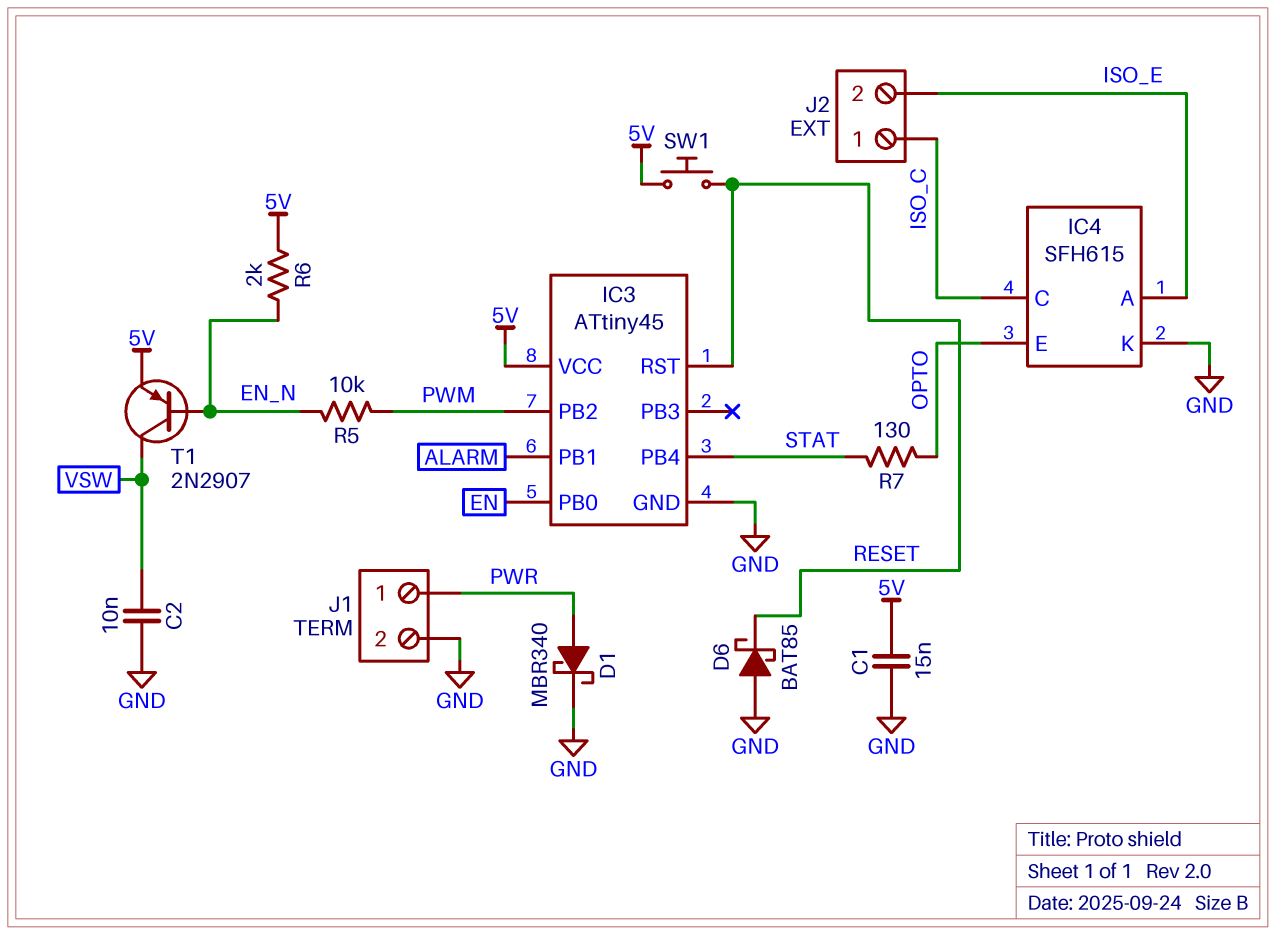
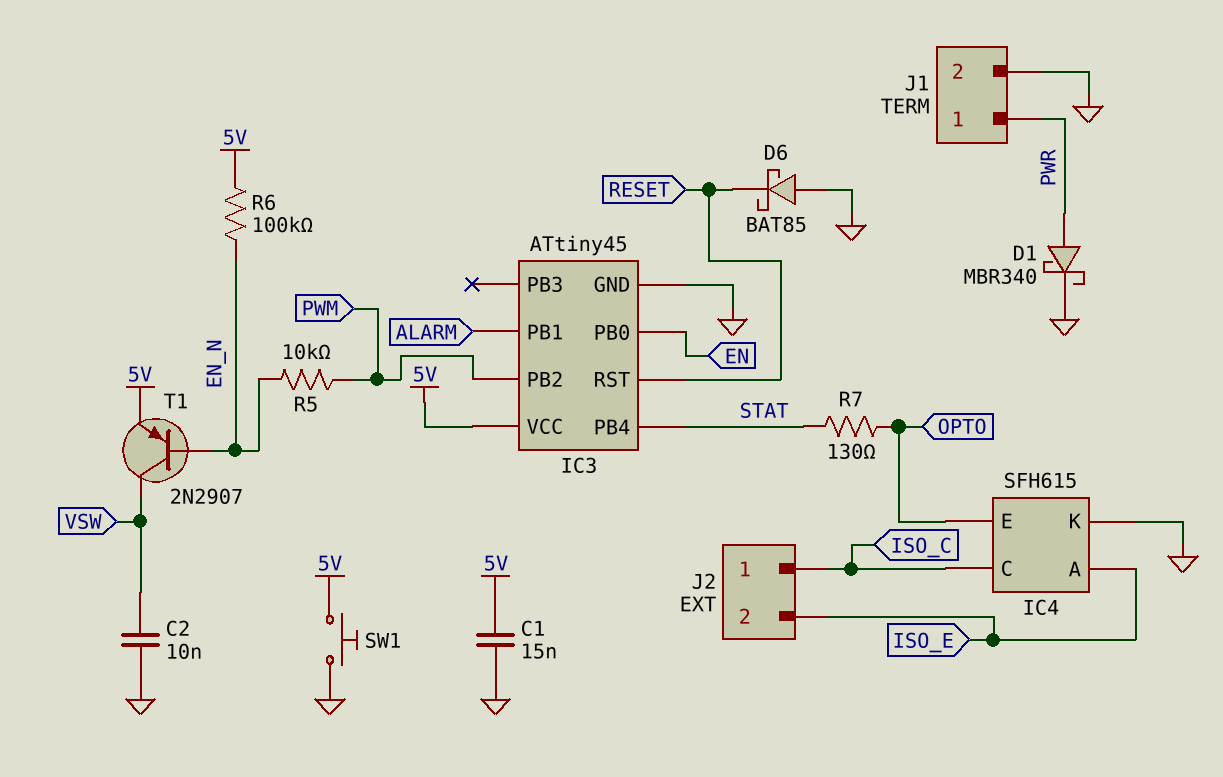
R6: 2k (5V, EN_N) -> 100k (5V, EN_N)
SW1: button (5V, RESET) -> button (5V, GND)

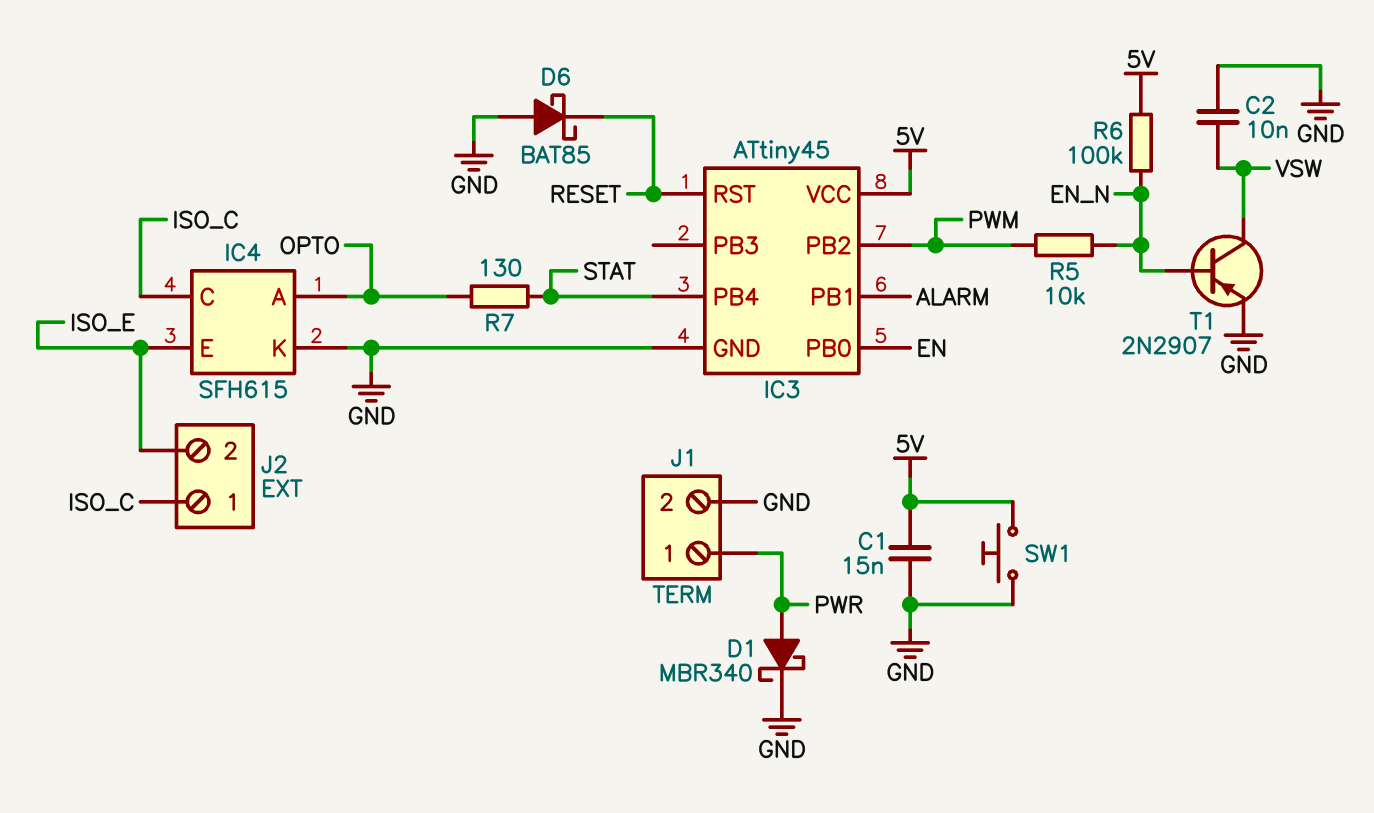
IC4 pin A: ISO_E -> OPTO
IC4 pin E: OPTO -> ISO_E
T1: PNP 2N2907 (B EN_N, C VSW, E 5V) -> PNP 2N2907 (B EN_N, C VSW, E GND)

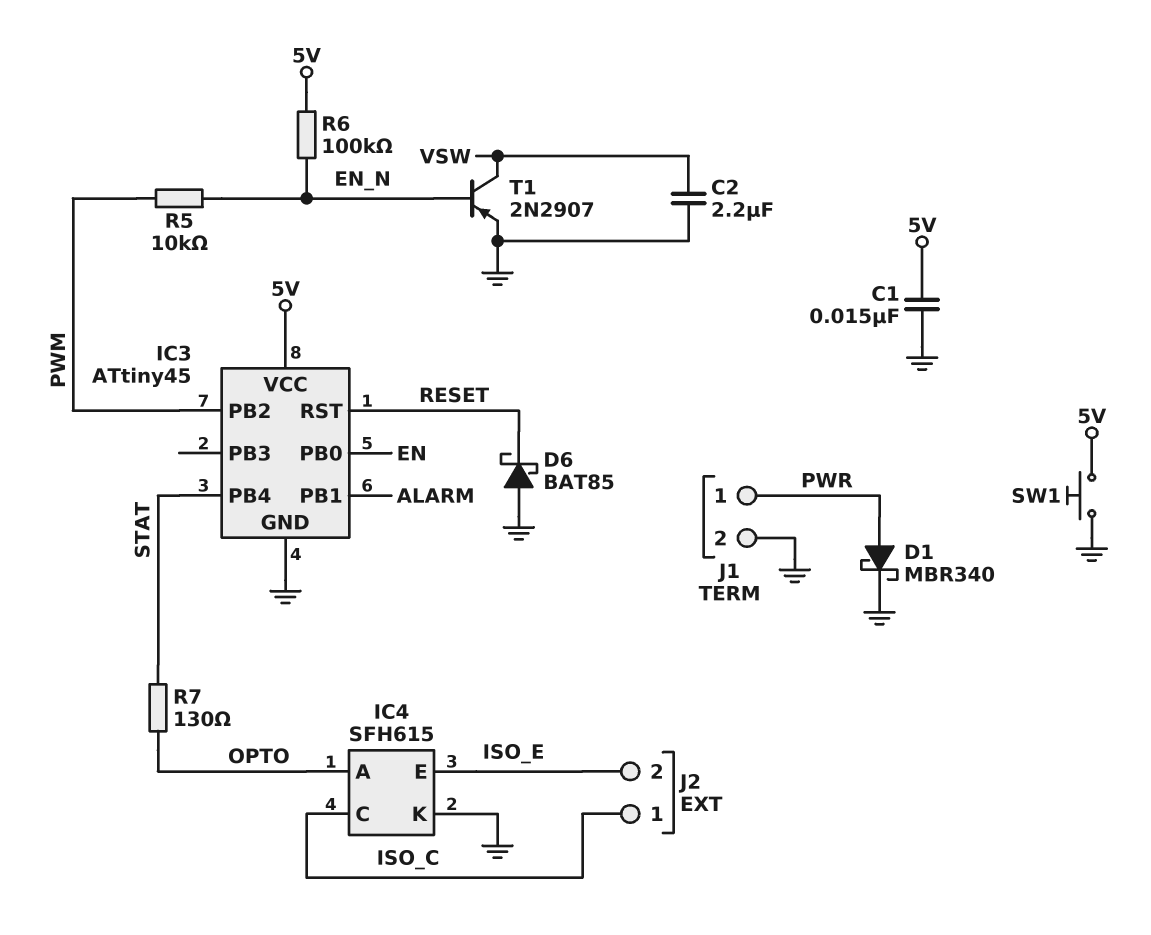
C2: 10nF (GND, VSW) -> 2.2uF (GND, VSW)

